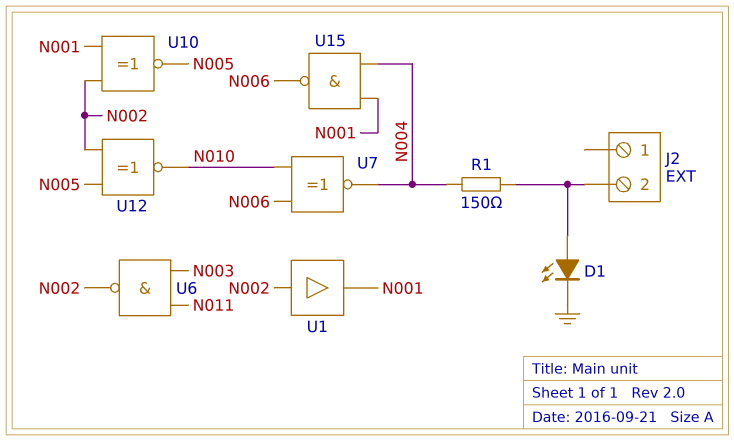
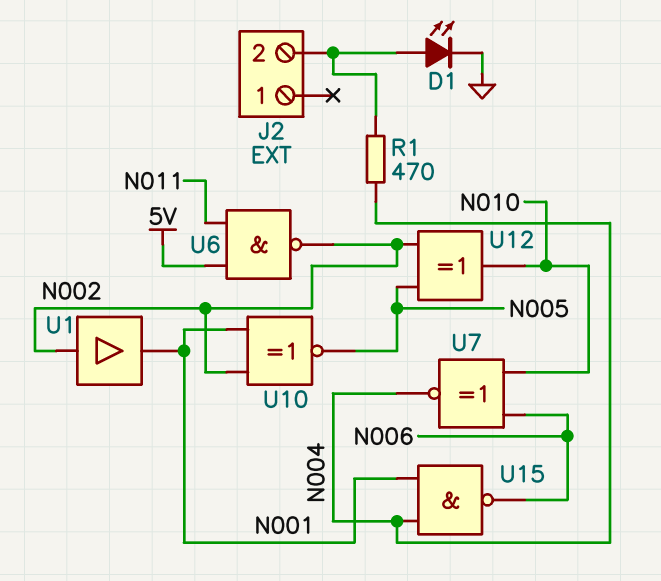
R1: 150 (J2/2, N004) -> 470 (J2/2, N004)
U6: NAND (in N003, in N011, out N002) -> NAND (in 5V, in N011, out N002)
U12: XNOR (in N002, in N005, out N010) -> XOR (in N002, in N005, out N010)

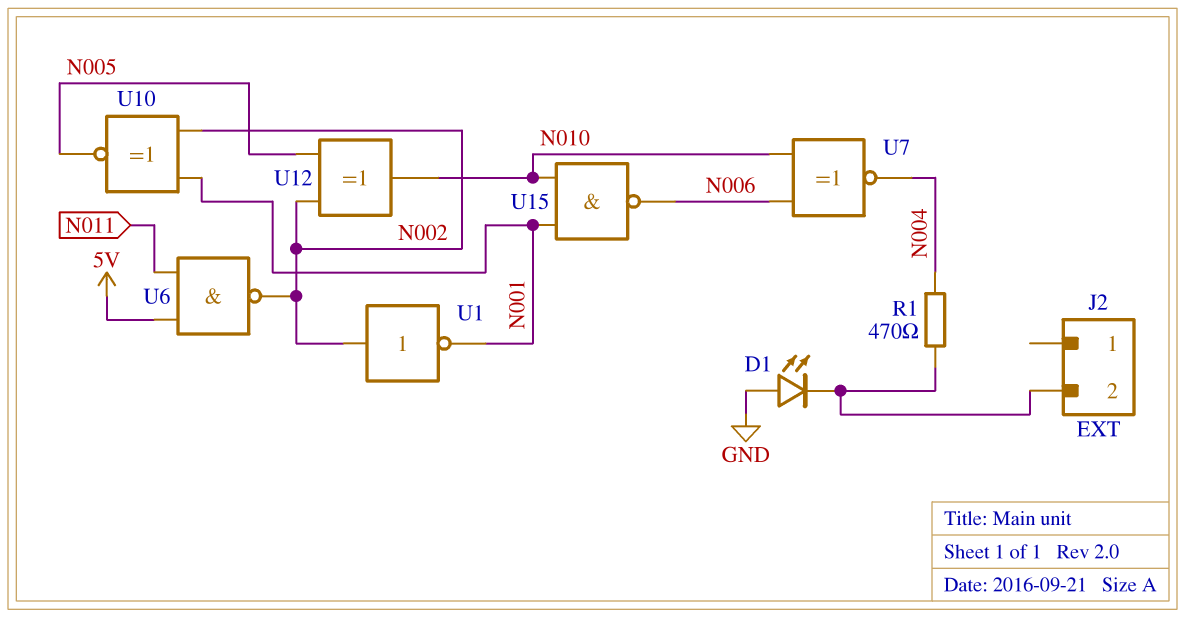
D1: LED (A J2/2, K GND) -> LED (A GND, K J2/2)
U1: buffer (in N002, out N001) -> NOT (in N002, out N001)
U15: NAND (in N001, in N004, out N006) -> NAND (in N001, in N010, out N006)

